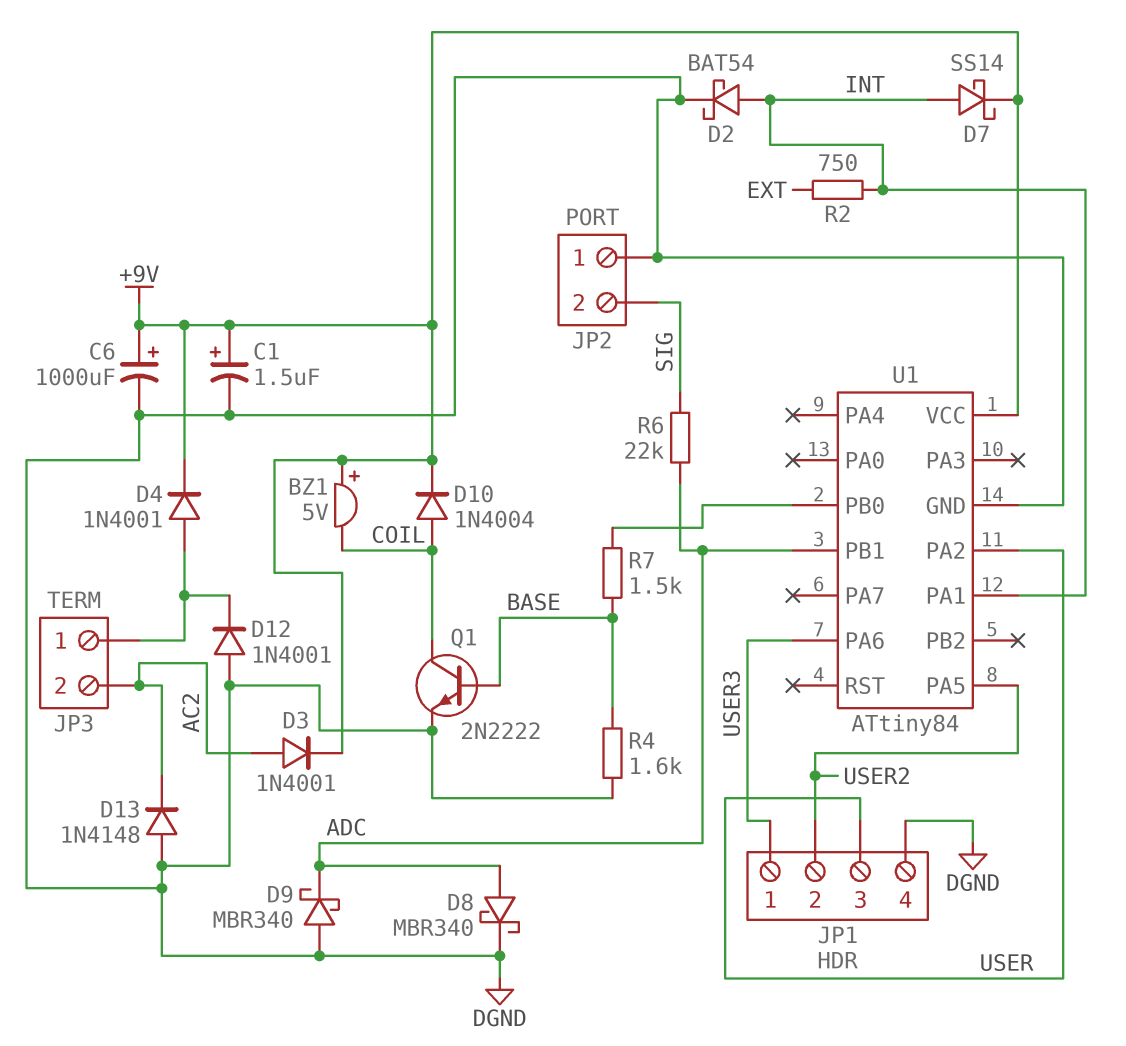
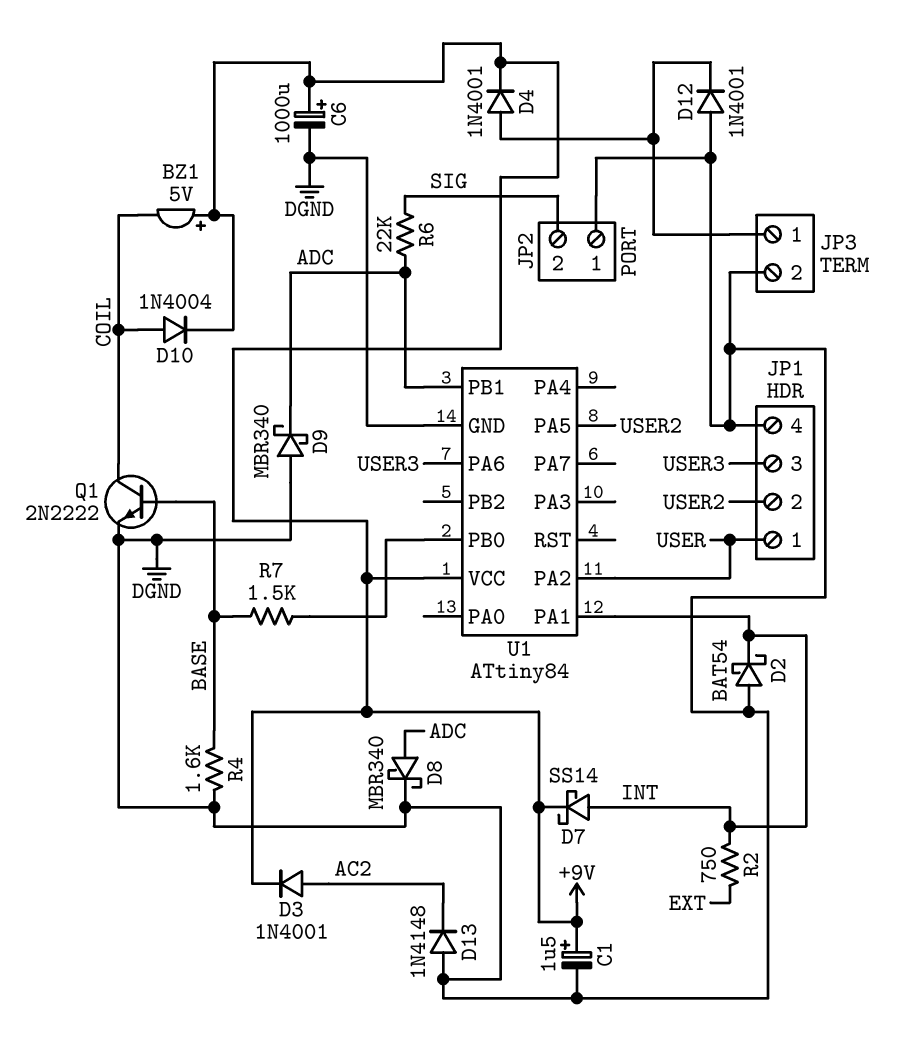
D2: schottky BAT54 (A INT, K DGND) -> schottky BAT54 (A DGND, K INT)
JP1 pin 1: USER3 -> USER
JP1 pin 3: USER -> USER3
JP3 pin 2: AC2 -> DGND

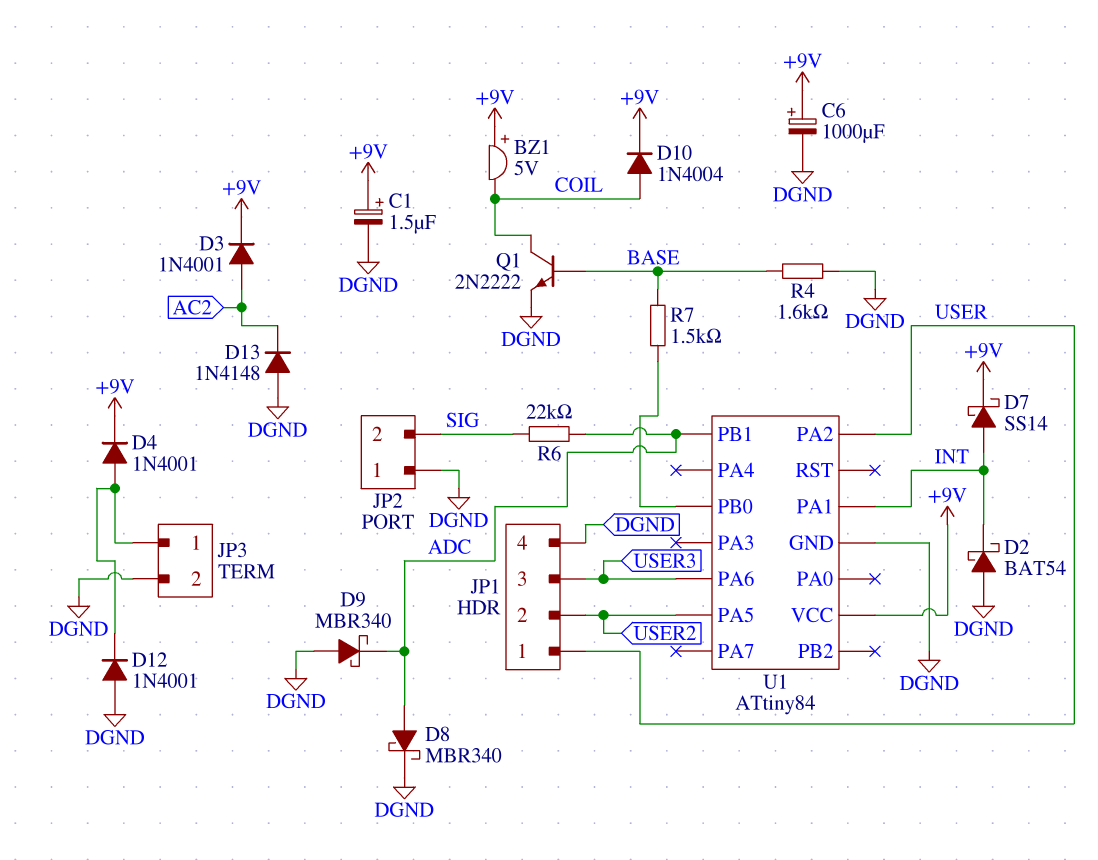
R2: 750 (EXT, INT) -> none

